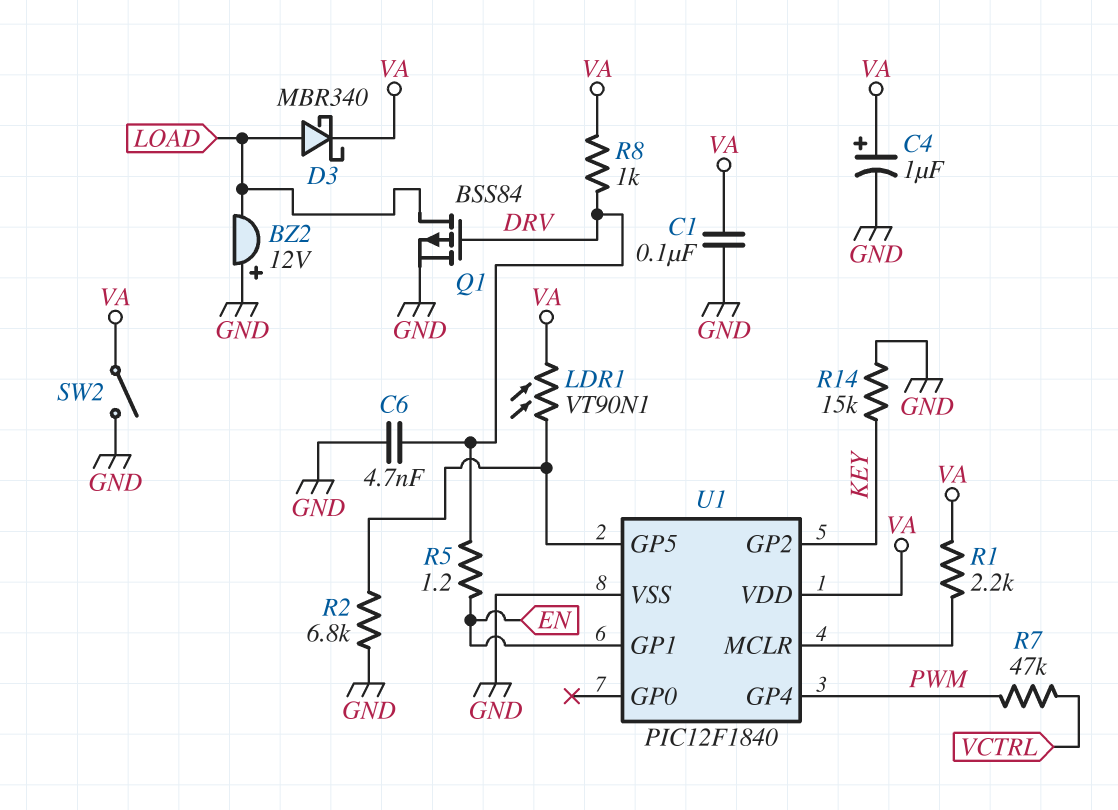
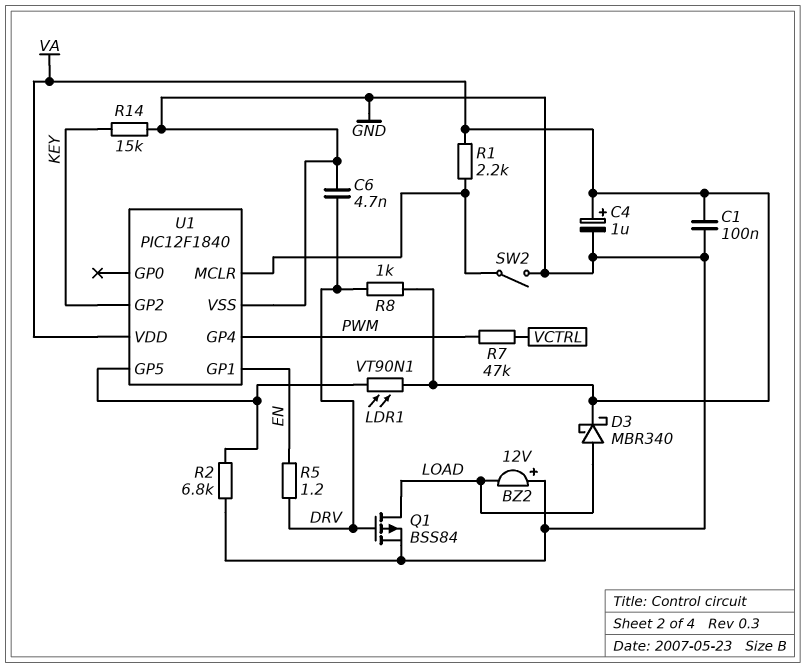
SW2: switch (GND, VA) -> switch (GND, U1/MCLR)

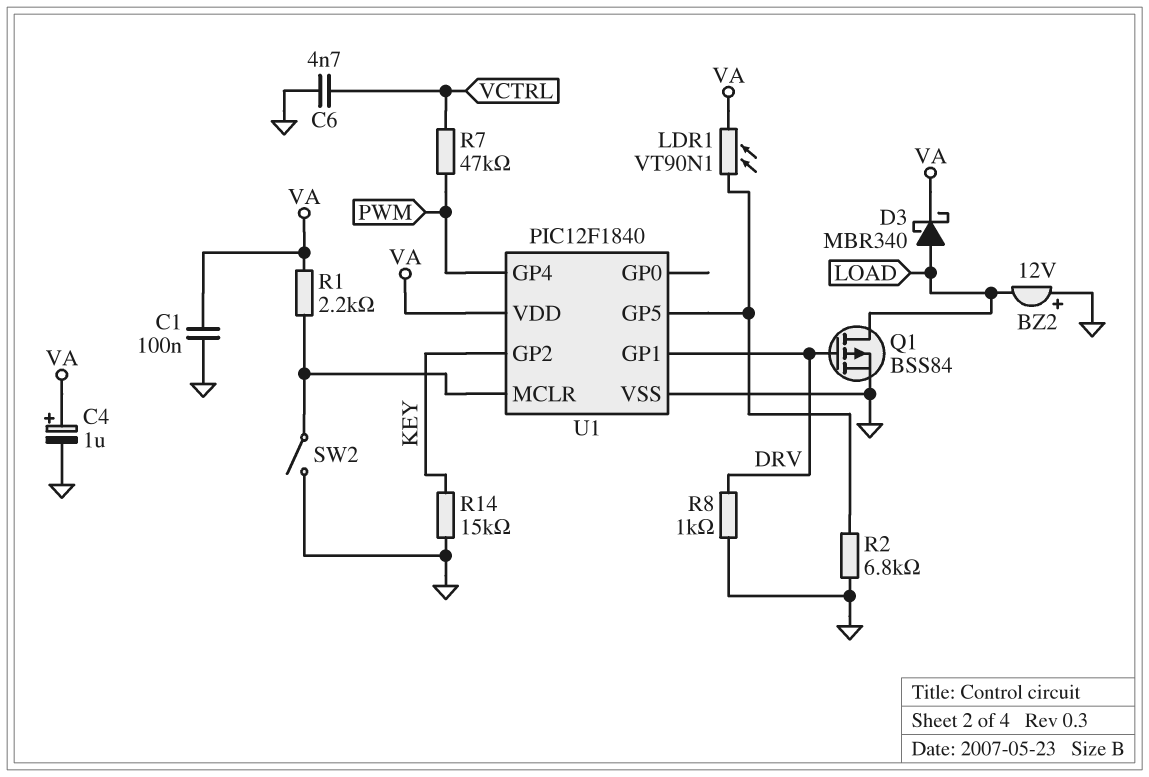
C6: 4.7nF (DRV, GND) -> 4.7nF (GND, VCTRL)
R5: 1.2 (DRV, EN) -> none
R8: 1k (DRV, VA) -> 1k (DRV, GND)
U1 pin GP1: EN -> DRV

